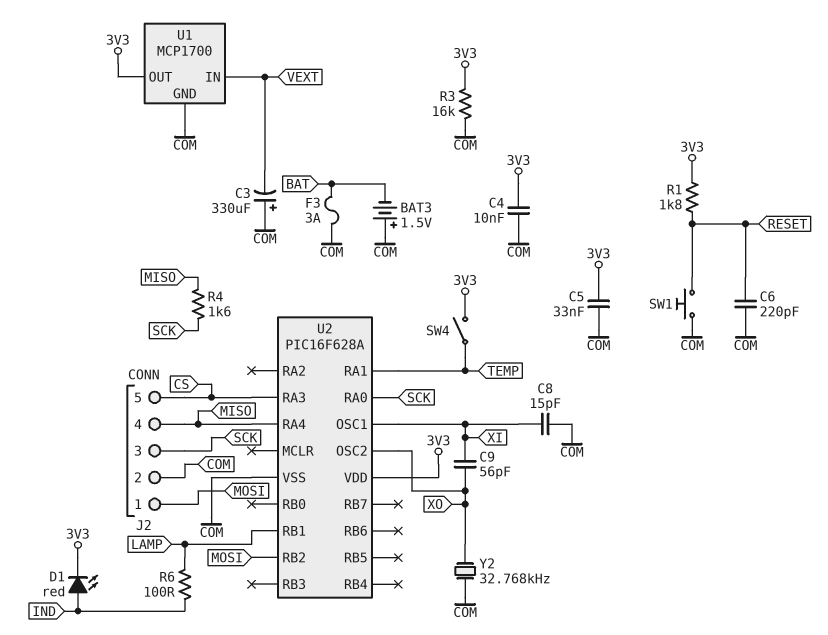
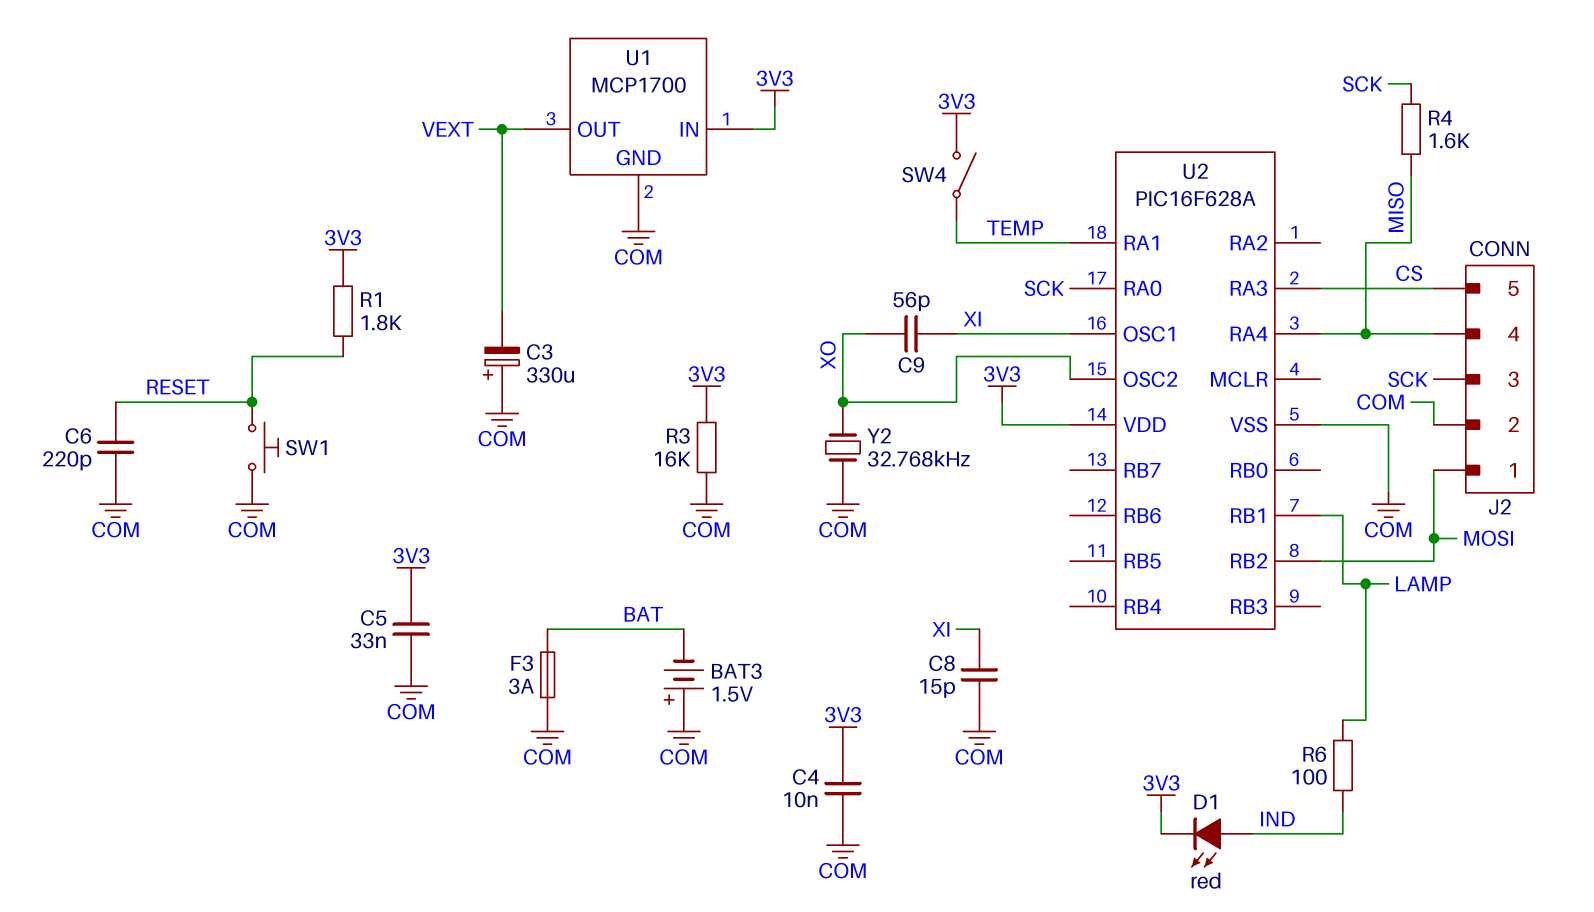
U1 pin IN: VEXT -> 3V3
U1 pin OUT: 3V3 -> VEXT

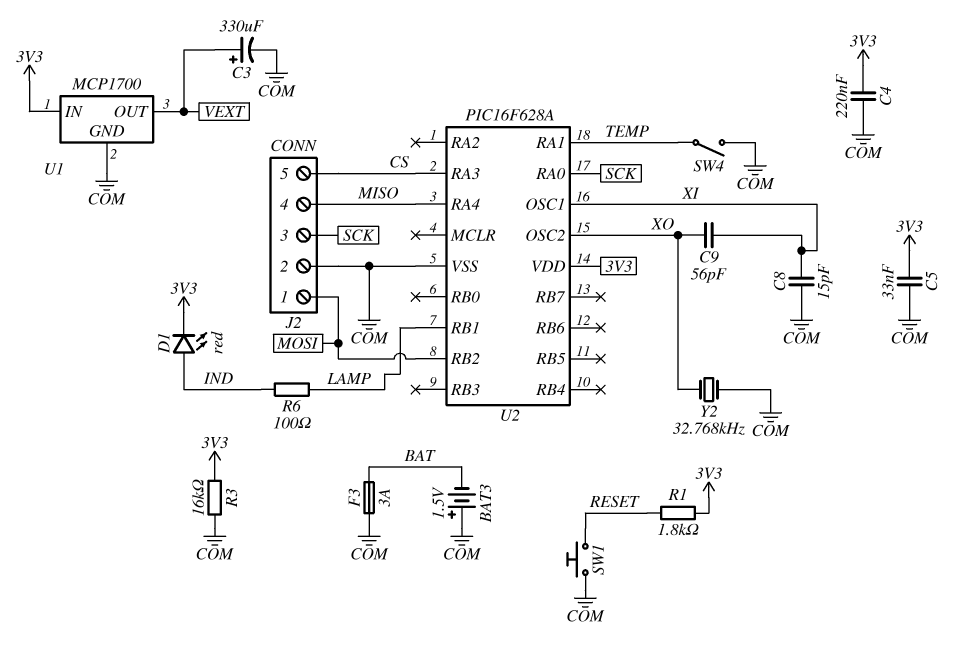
C3: 330uF (plus COM, minus VEXT) -> 330uF (plus VEXT, minus COM)
C4: 10nF (3V3, COM) -> 220nF (3V3, COM)
C6: 220pF (COM, RESET) -> none
R4: 1.6k (MISO, SCK) -> none
SW4: switch (3V3, TEMP) -> switch (COM, TEMP)

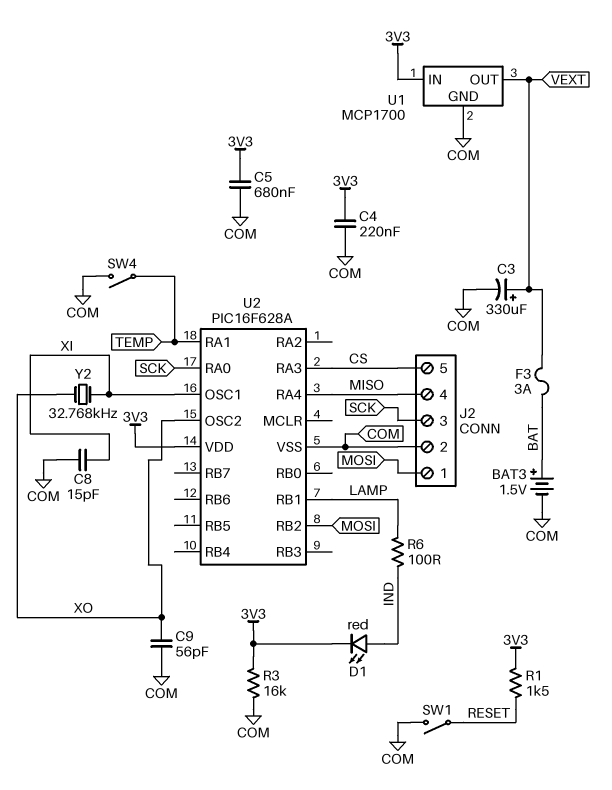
BAT3: 1.5V (plus COM, minus BAT) -> 1.5V (plus BAT, minus COM)
C5: 33nF (3V3, COM) -> 680nF (3V3, COM)
C9: 56pF (XI, XO) -> 56pF (COM, XO)
F3: 3A (BAT, COM) -> 3A (BAT, VEXT)
R1: 1.8k (3V3, RESET) -> 1.5k (3V3, RESET)
SW1: button (COM, RESET) -> switch (COM, RESET)
Y2: 32.768kHz (COM, XO) -> 32.768kHz (XI, XO)

